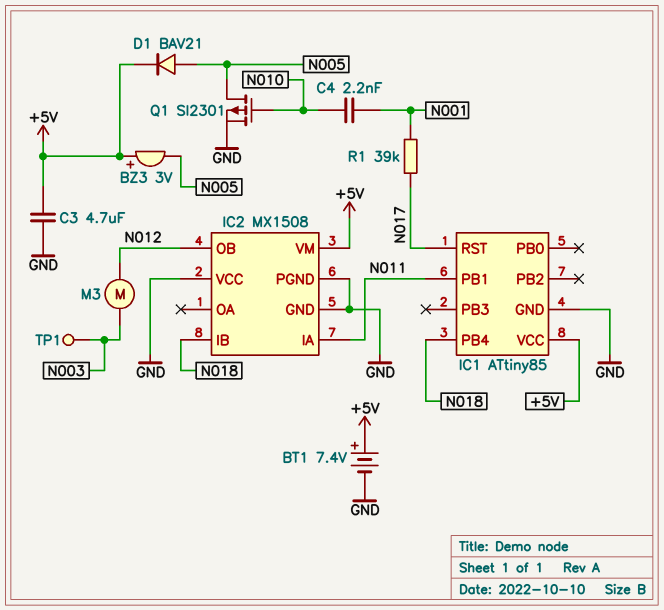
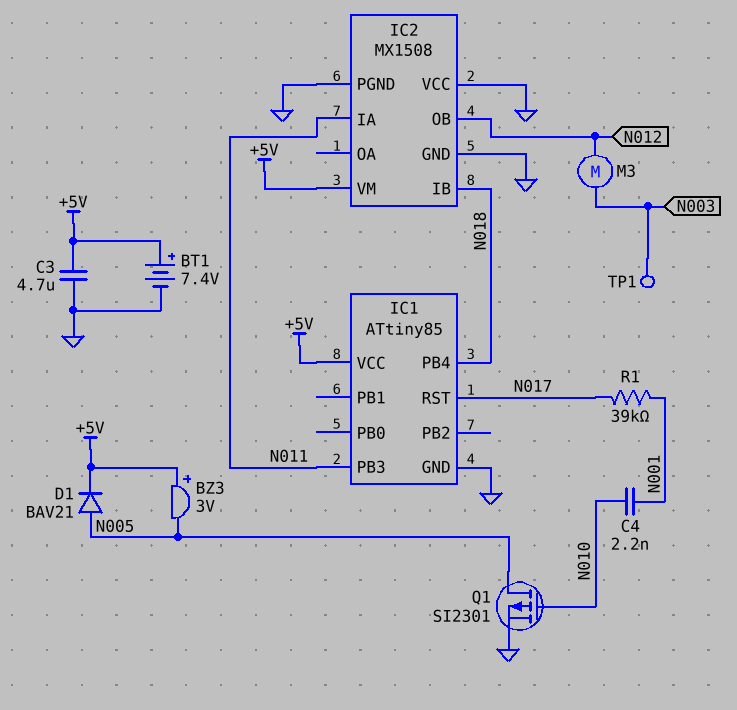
IC1 pin PB1: N011 -> none
IC1 pin PB3: none -> N011

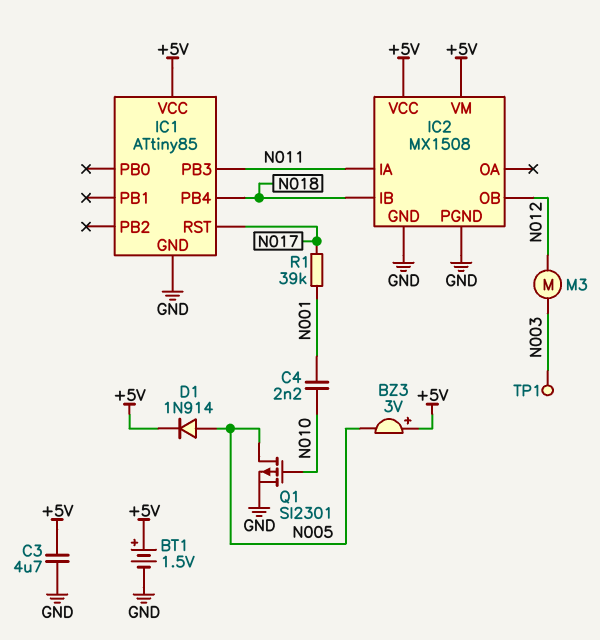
BT1: 7.4V (plus +5V, minus GND) -> 1.5V (plus +5V, minus GND)
D1: diode BAV21 (A N005, K +5V) -> diode 1N914 (A N005, K +5V)
IC2 pin VCC: GND -> +5V

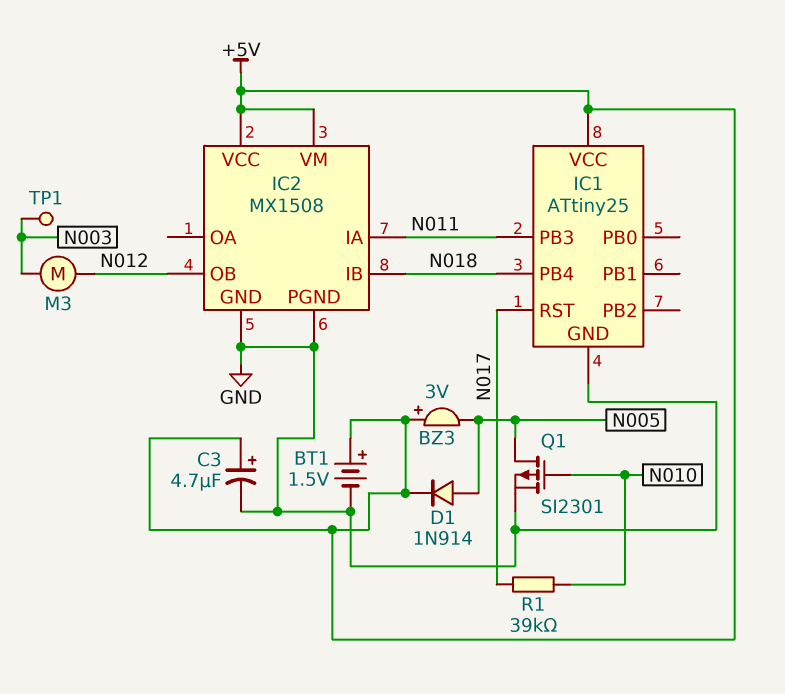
C3: 4.7uF (+5V, GND) -> 4.7uF (plus +5V, minus GND)
C4: 2.2nF (N001, N010) -> none
IC1: ATtiny85 -> ATtiny25
R1: 39k (N001, N017) -> 39k (N010, N017)

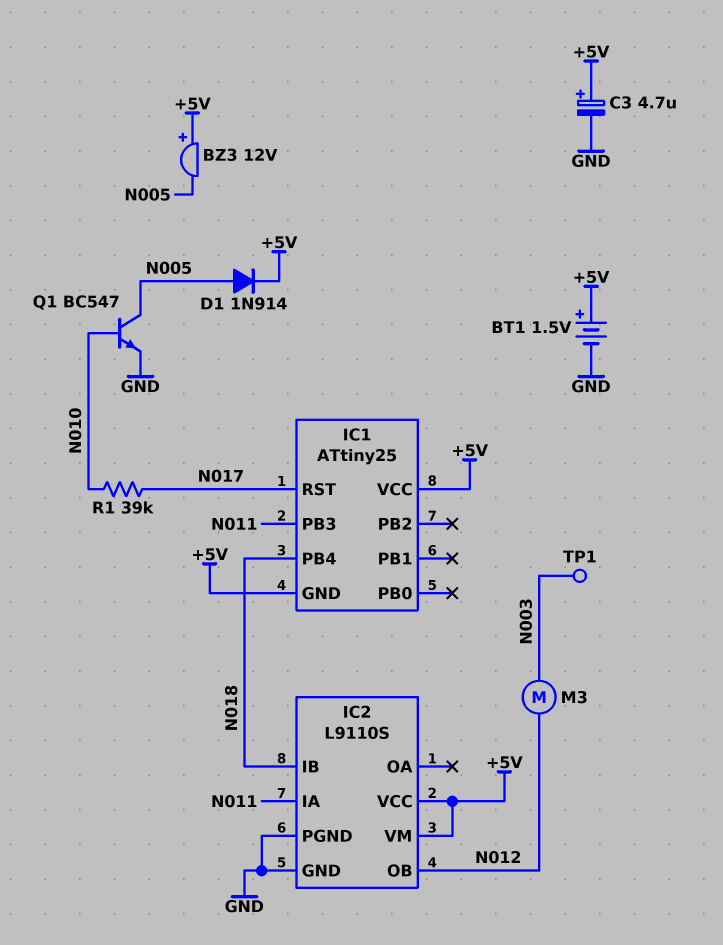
BZ3: buzzer 3V (plus +5V, minus N005) -> buzzer 12V (plus +5V, minus N005)
IC1 pin GND: GND -> +5V
IC2: MX1508 -> L9110S
Q1: PMOS SI2301 (G N010, D N005, S GND) -> NPN BC547 (B N010, C N005, E GND)

